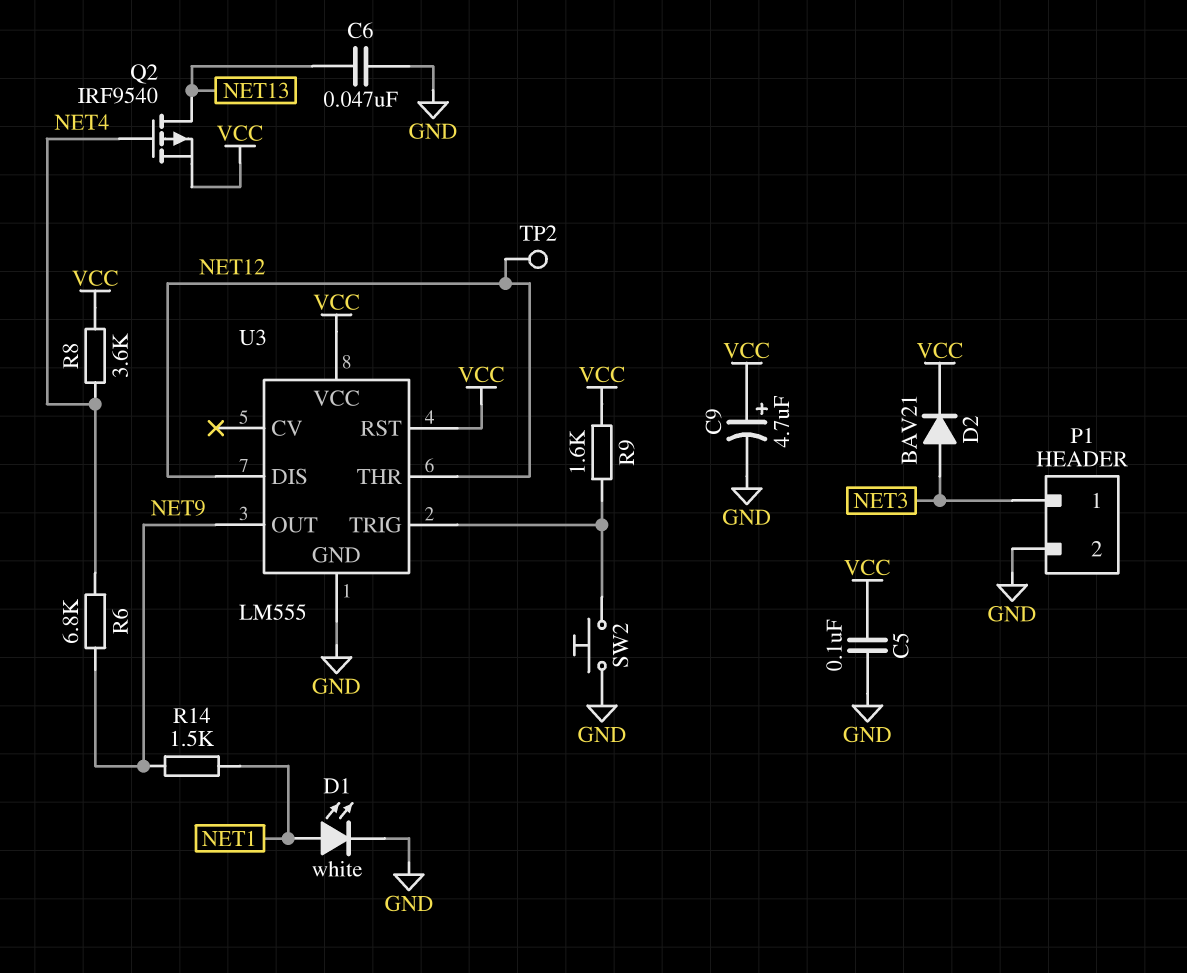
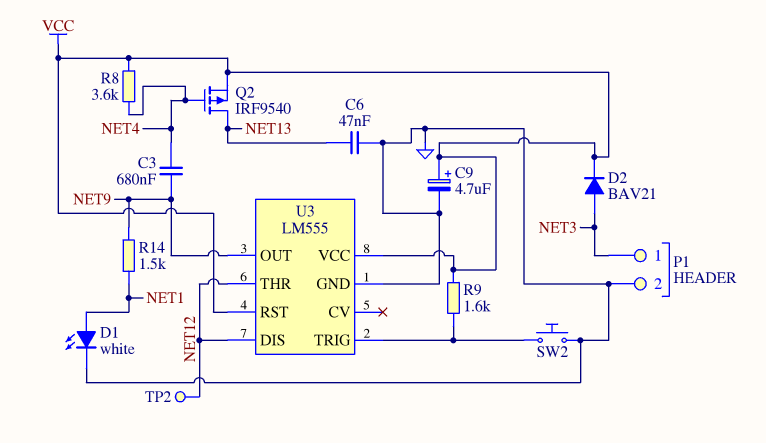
C3: none -> 680nF (NET4, NET9)
C5: 100nF (GND, VCC) -> none
R6: 6.8k (NET4, NET9) -> none

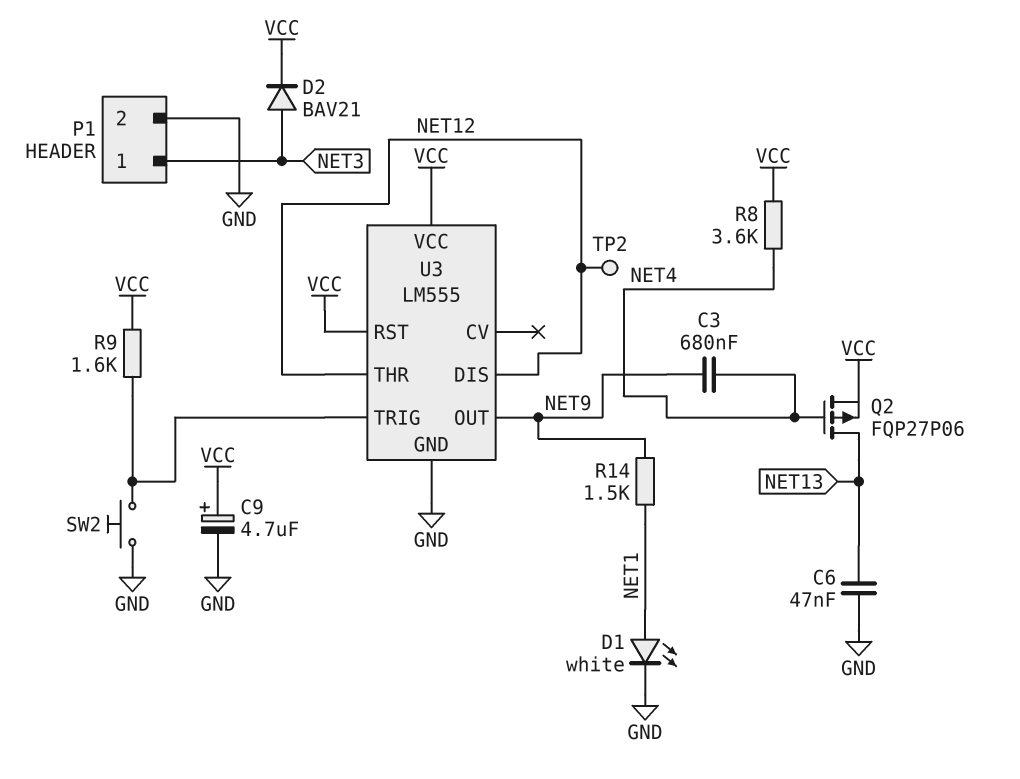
Q2: PMOS IRF9540 (G NET4, D NET13, S VCC) -> PMOS FQP27P06 (G NET4, D NET13, S VCC)

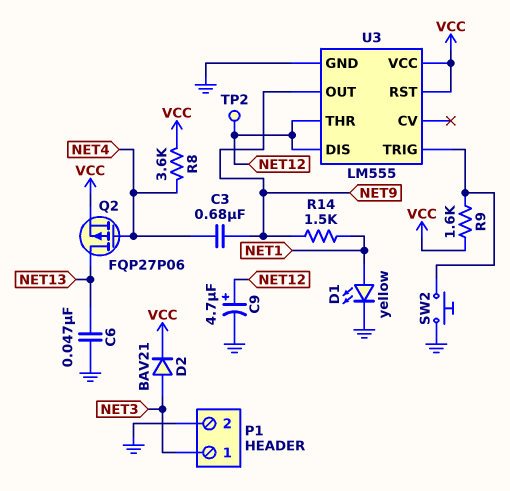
C9: 4.7uF (plus VCC, minus GND) -> 4.7uF (plus NET12, minus GND)
D1: LED white (A NET1, K GND) -> LED yellow (A NET1, K GND)

